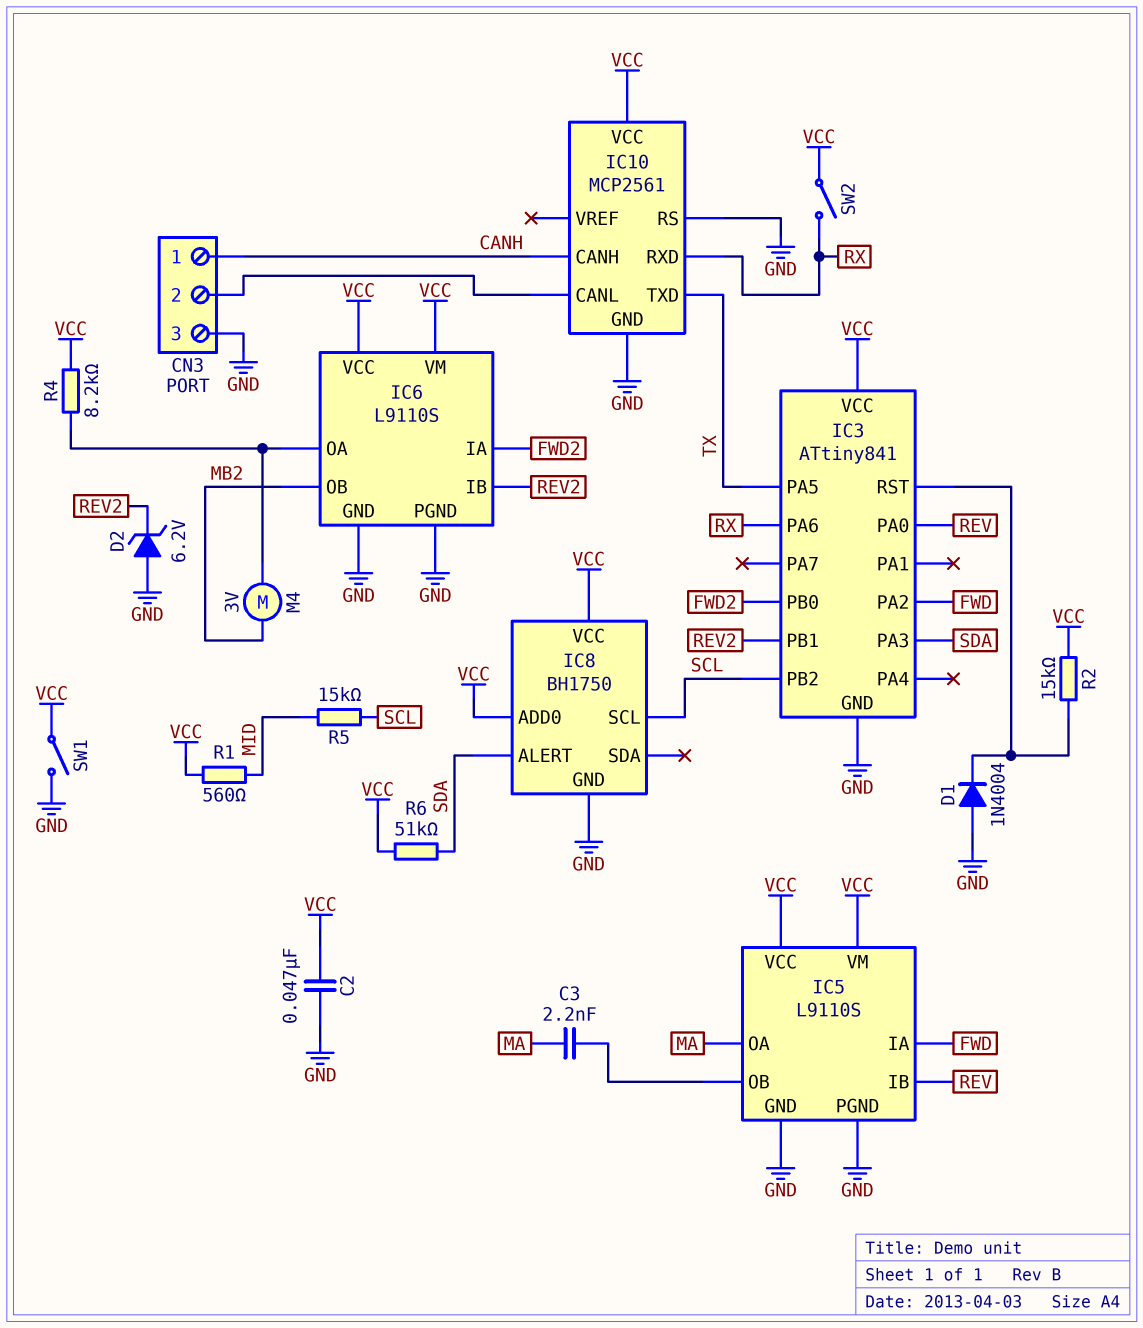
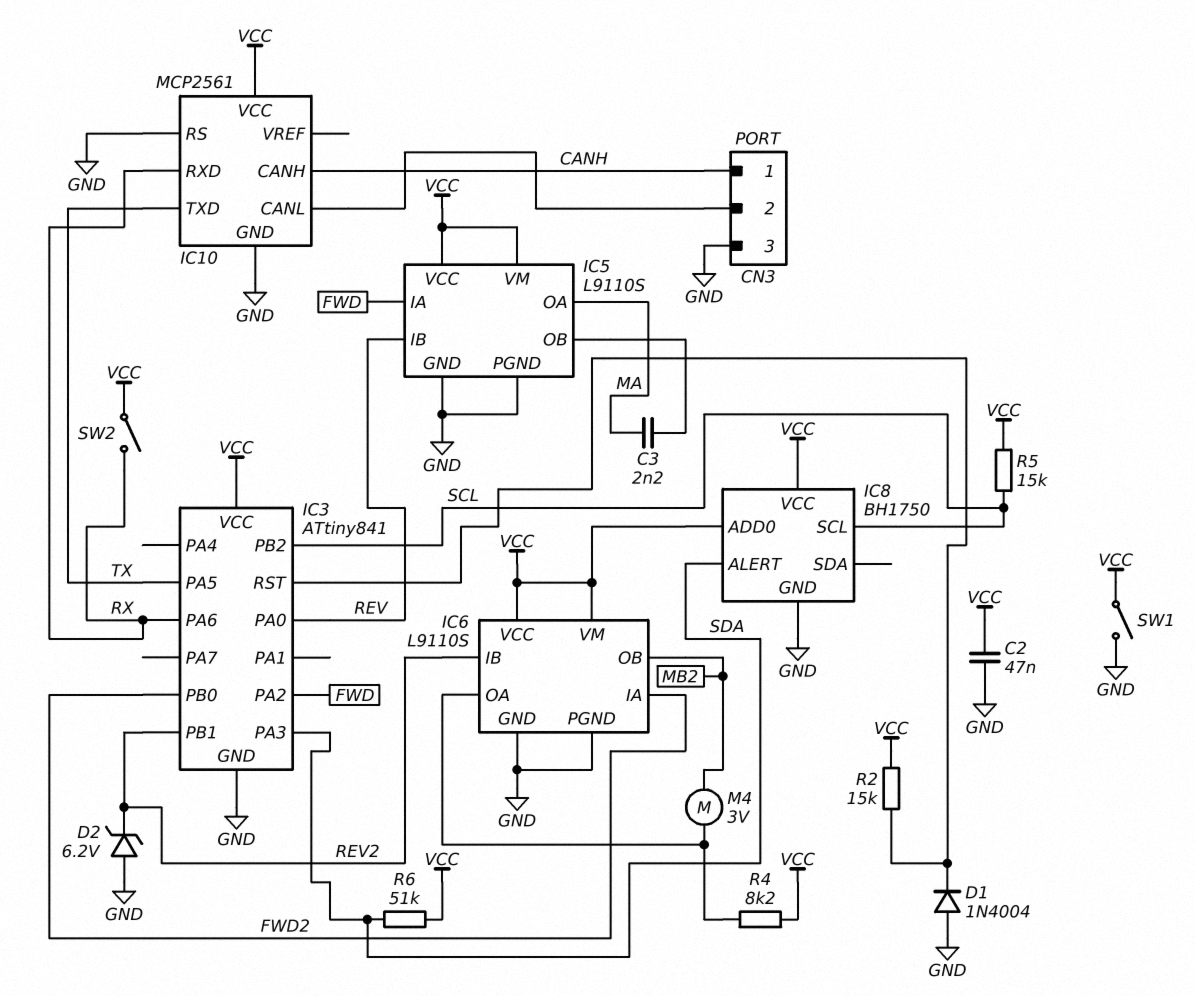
R1: 560 (MID, VCC) -> none
R5: 15k (MID, SCL) -> 15k (SCL, VCC)

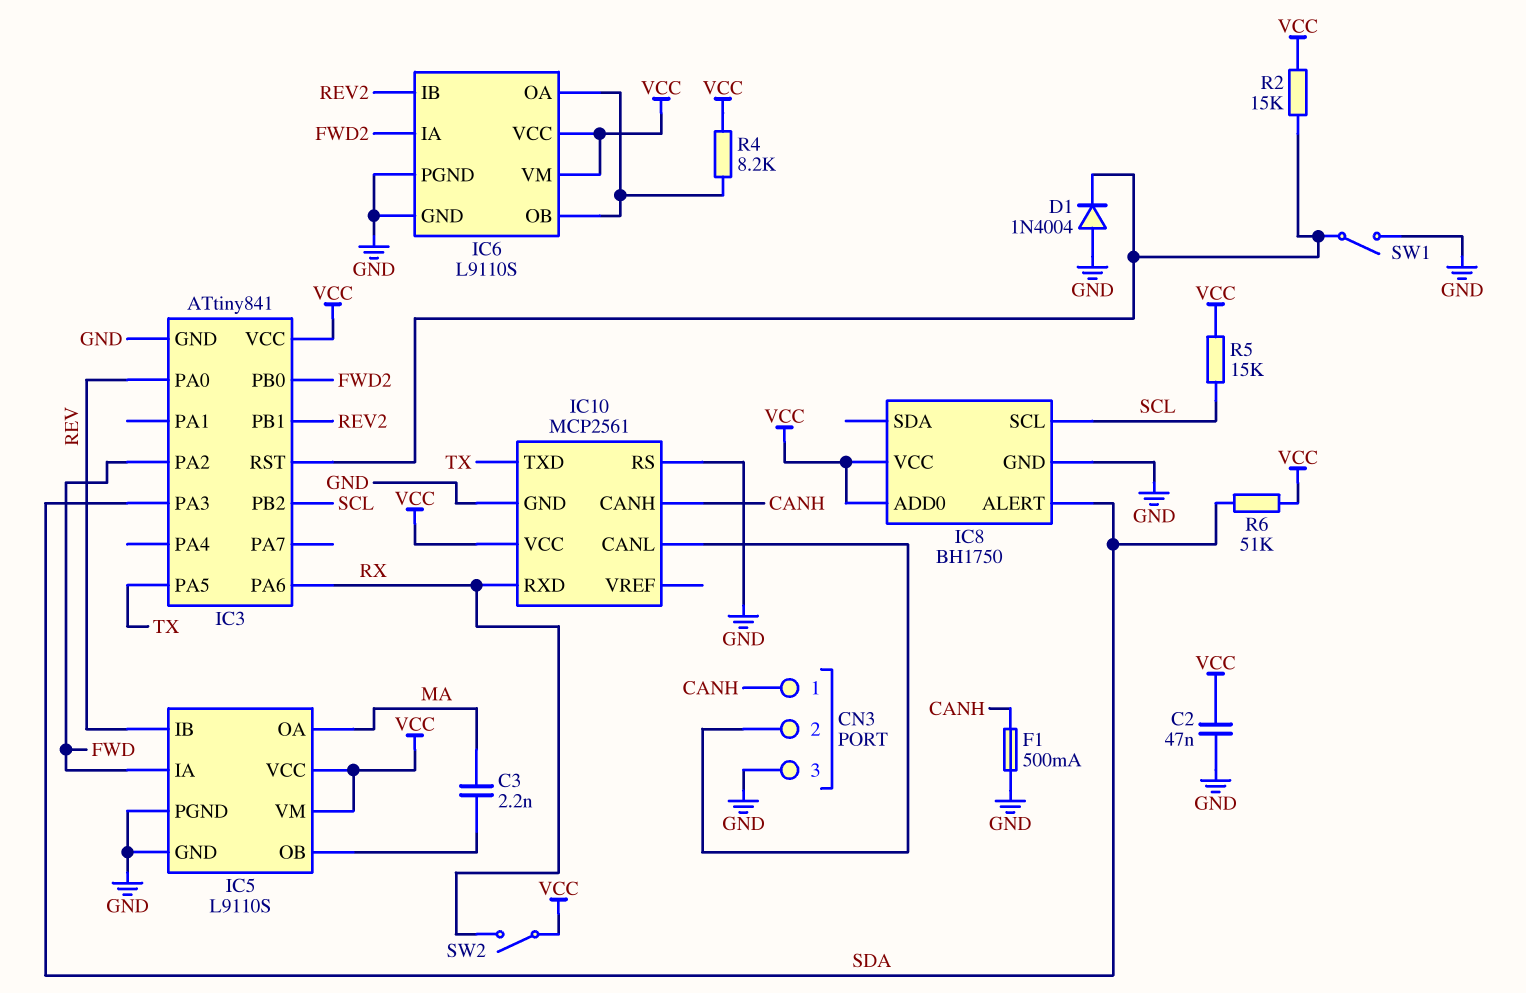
D2: zener 6.2V (A GND, K REV2) -> none
F1: none -> 500mA (CANH, GND)
IC6 pin OB: MB2 -> IC6/OA
M4: motor 3V (IC6/OA, MB2) -> none
SW1: switch (GND, VCC) -> switch (GND, IC3/RST)

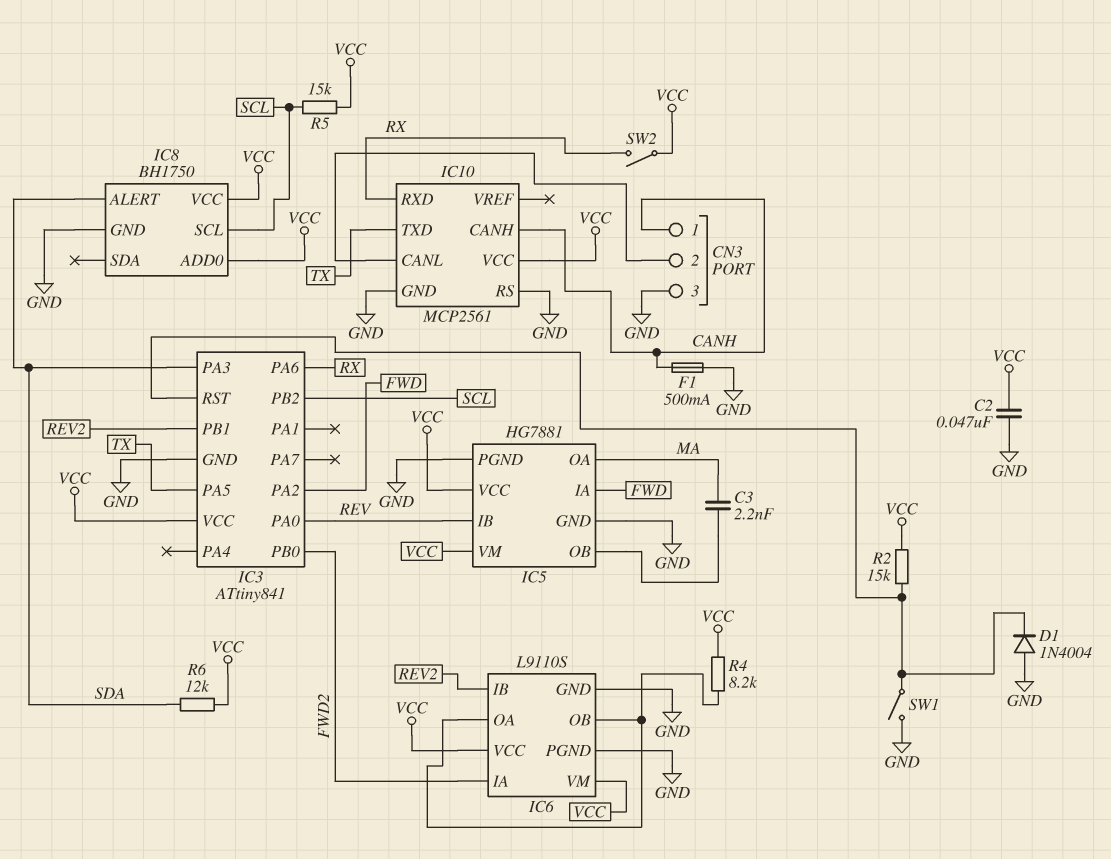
IC5: L9110S -> HG7881
R6: 51k (SDA, VCC) -> 12k (SDA, VCC)

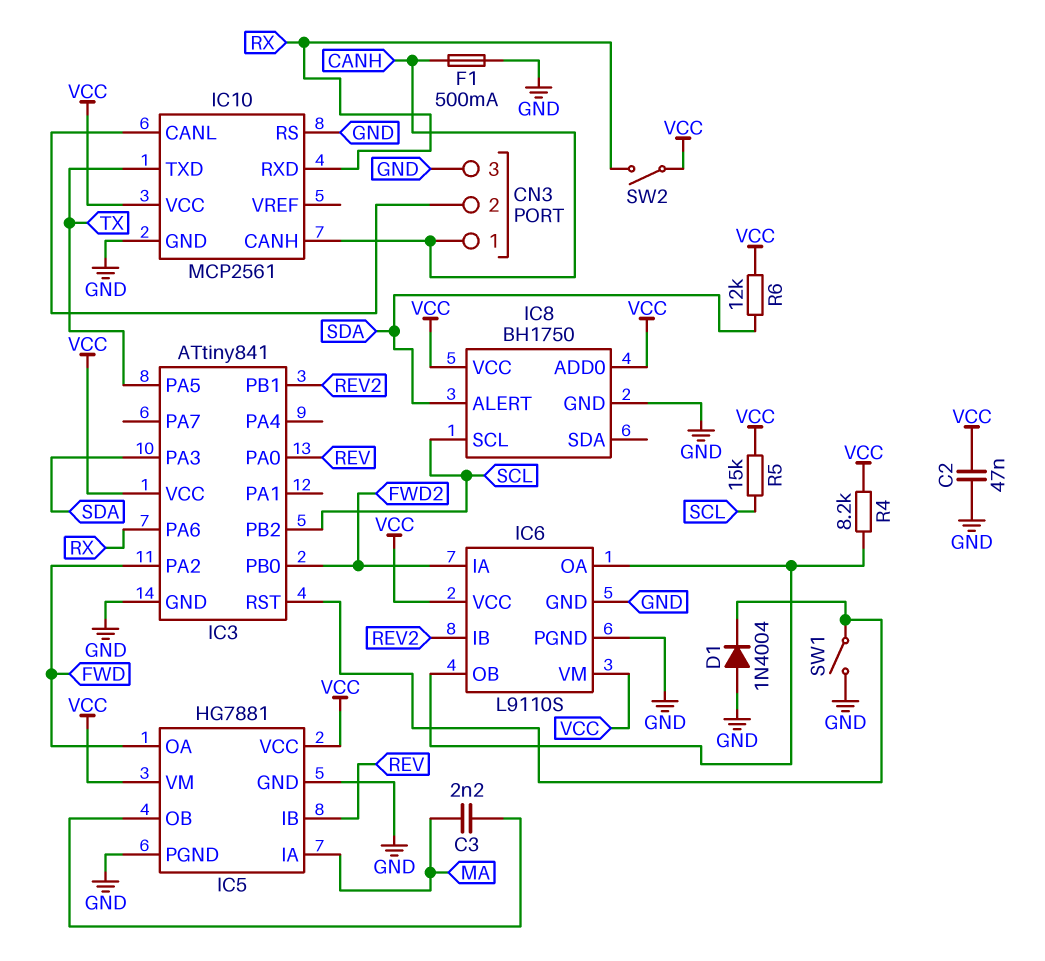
IC5 pin IA: FWD -> MA
IC5 pin OA: MA -> FWD
R2: 15k (IC3/RST, VCC) -> none

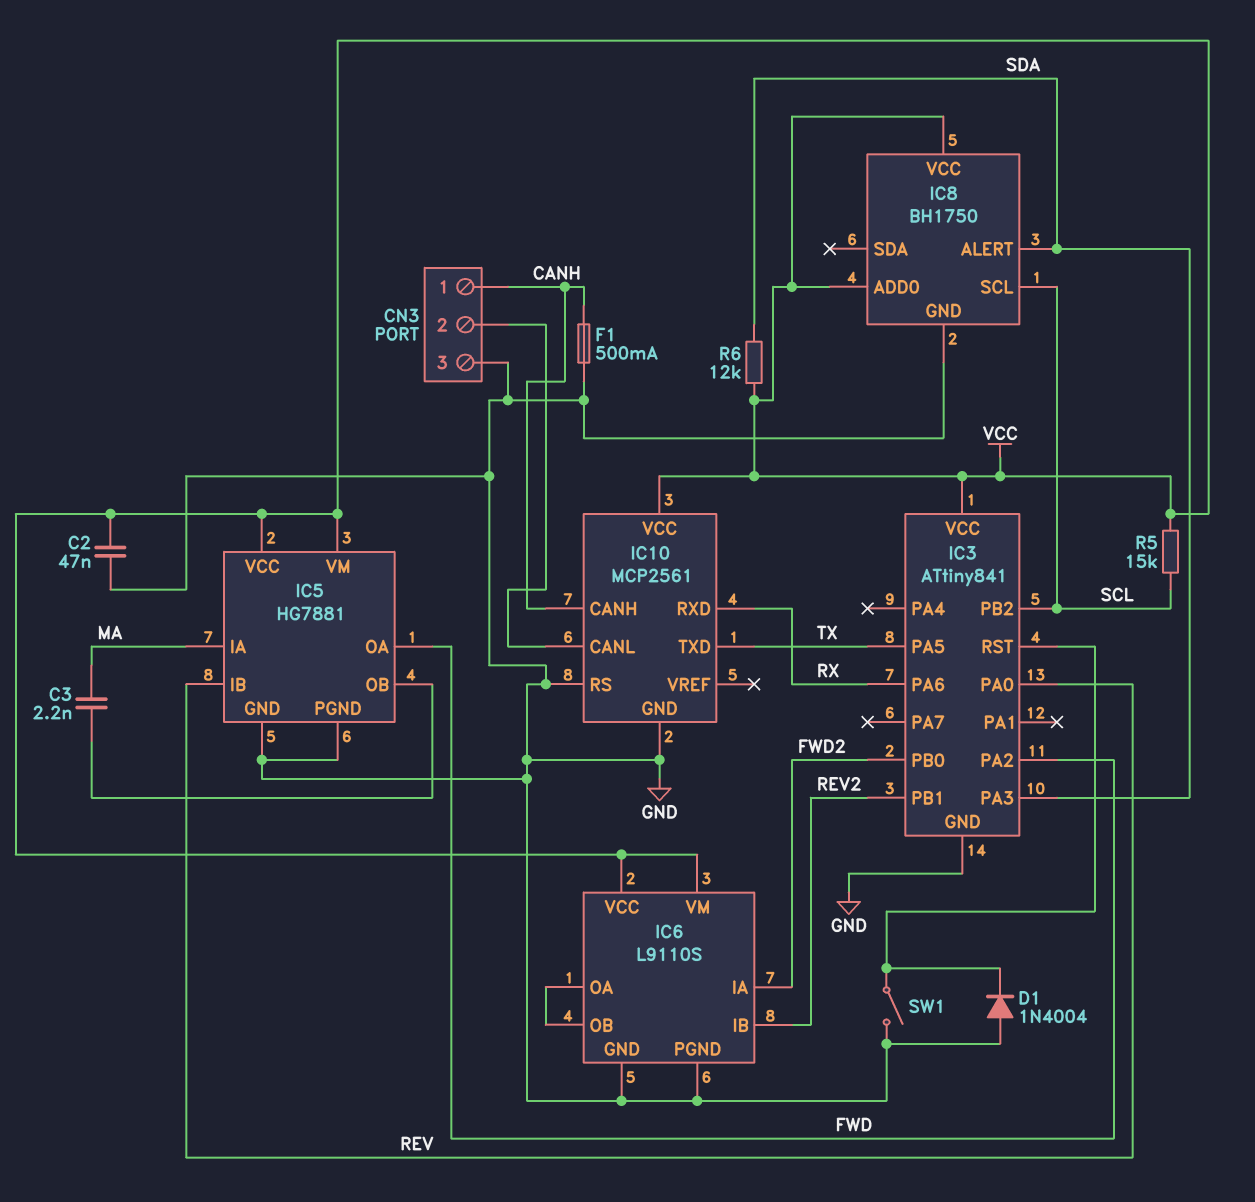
R4: 8.2k (IC6/OA, VCC) -> none
SW2: switch (RX, VCC) -> none

